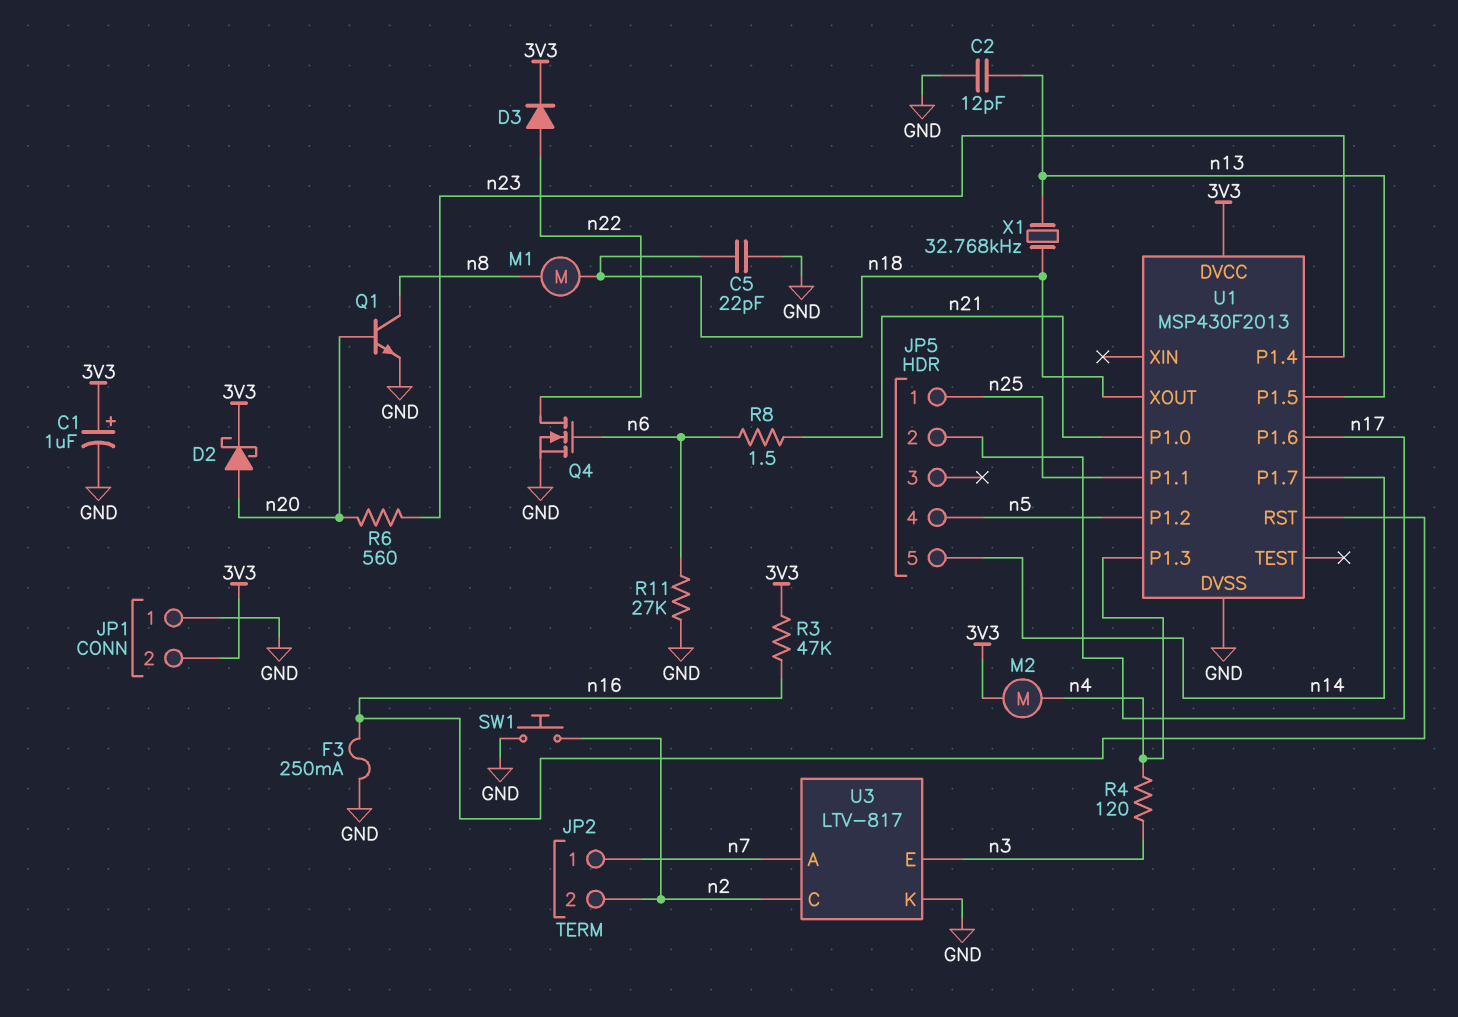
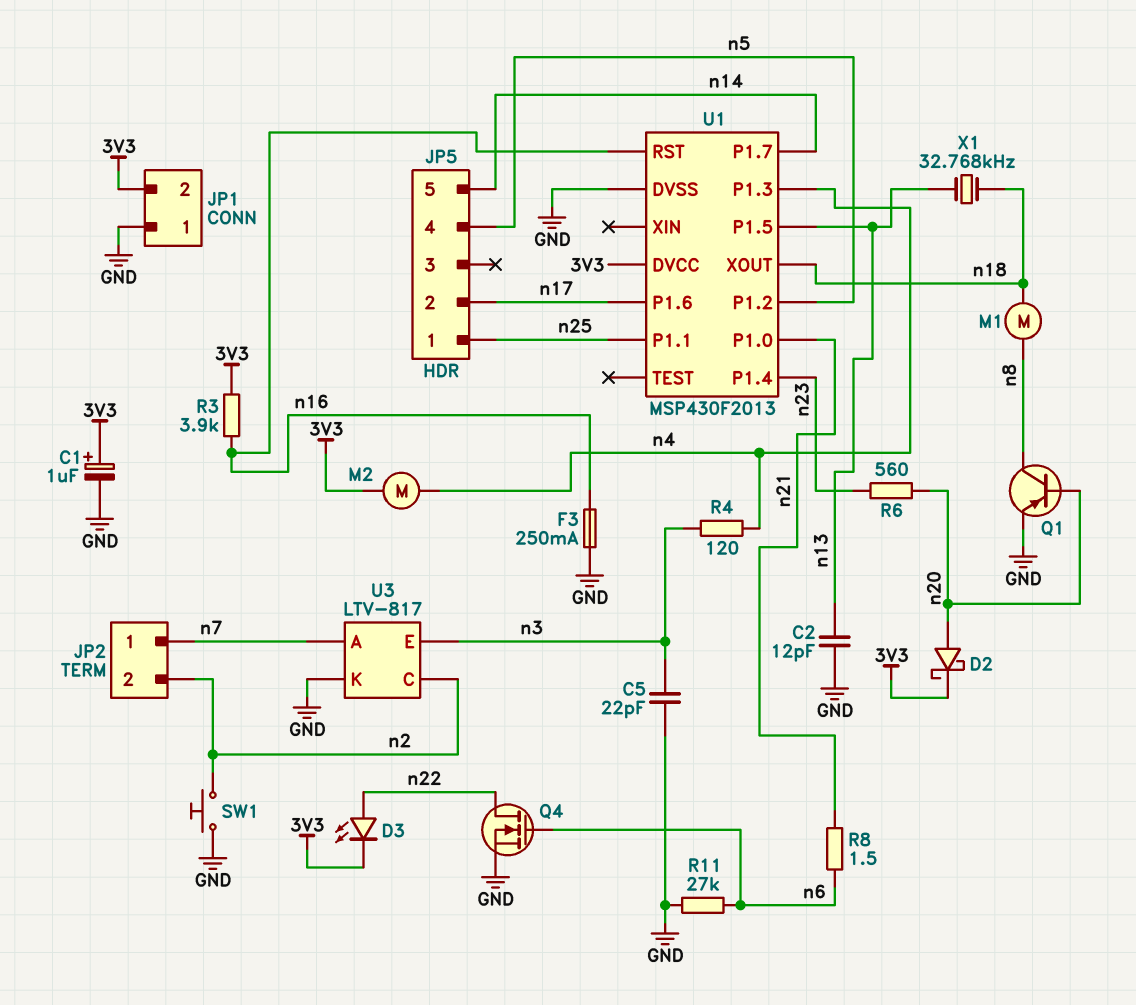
C5: 22pF (GND, n18) -> 22pF (GND, n3)
D3: diode (A n22, K 3V3) -> LED (A n22, K 3V3)
Q1: NPN (B n20, C n8, E GND) -> PNP (B n20, C n8, E GND)
R3: 47k (3V3, n16) -> 3.9k (3V3, n16)

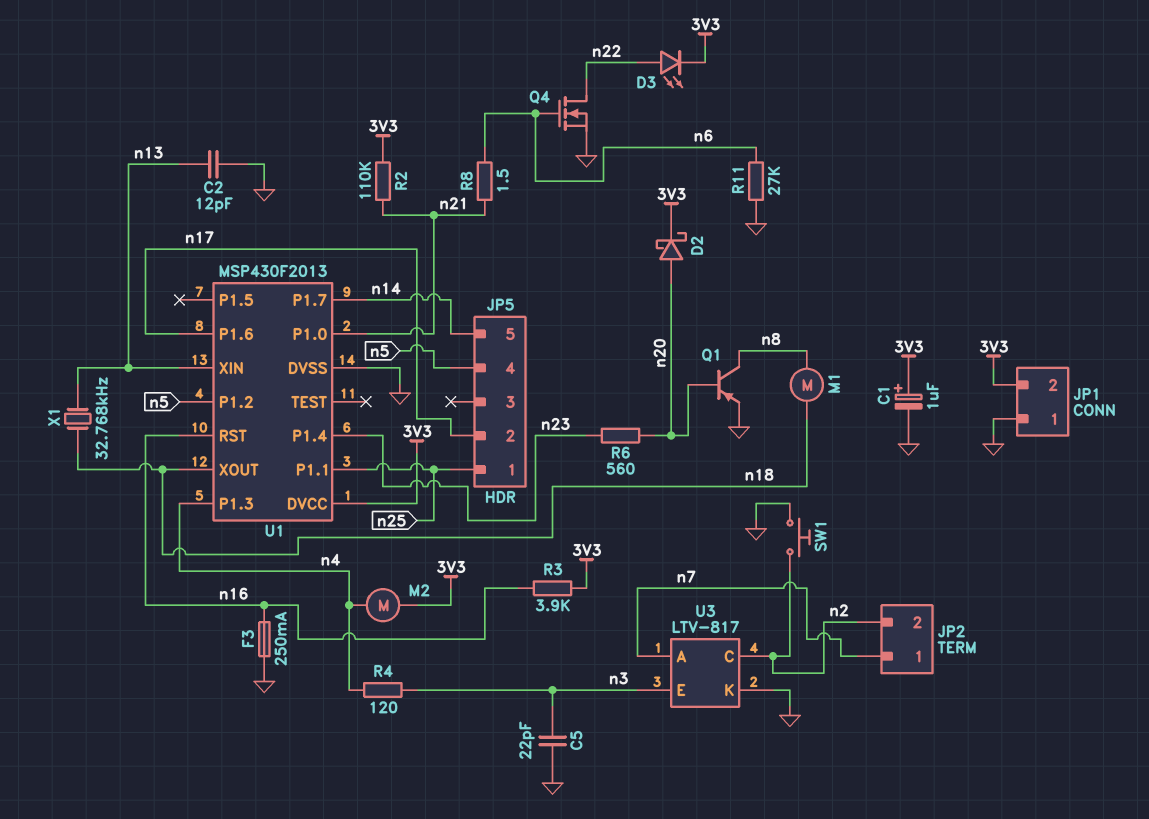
R2: none -> 110k (3V3, n21)
U1 pin P1.5: n13 -> none
U1 pin XIN: none -> n13

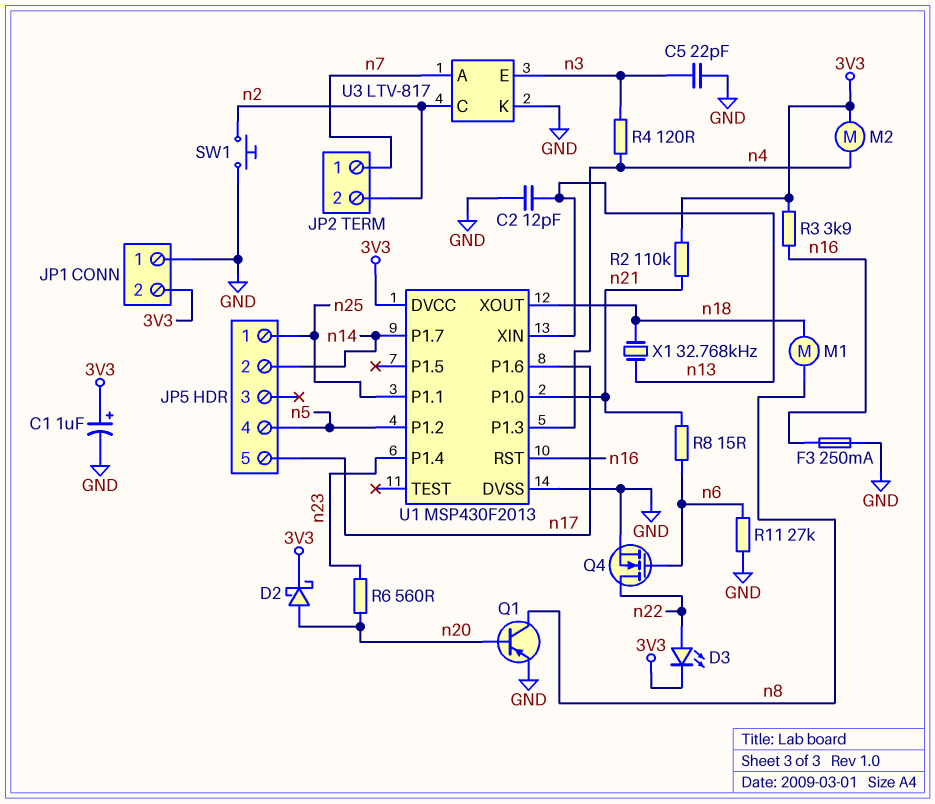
JP5 pin 2: n17 -> n14
JP5 pin 5: n14 -> n17
R8: 1.5 (n6, n21) -> 15 (n6, n21)

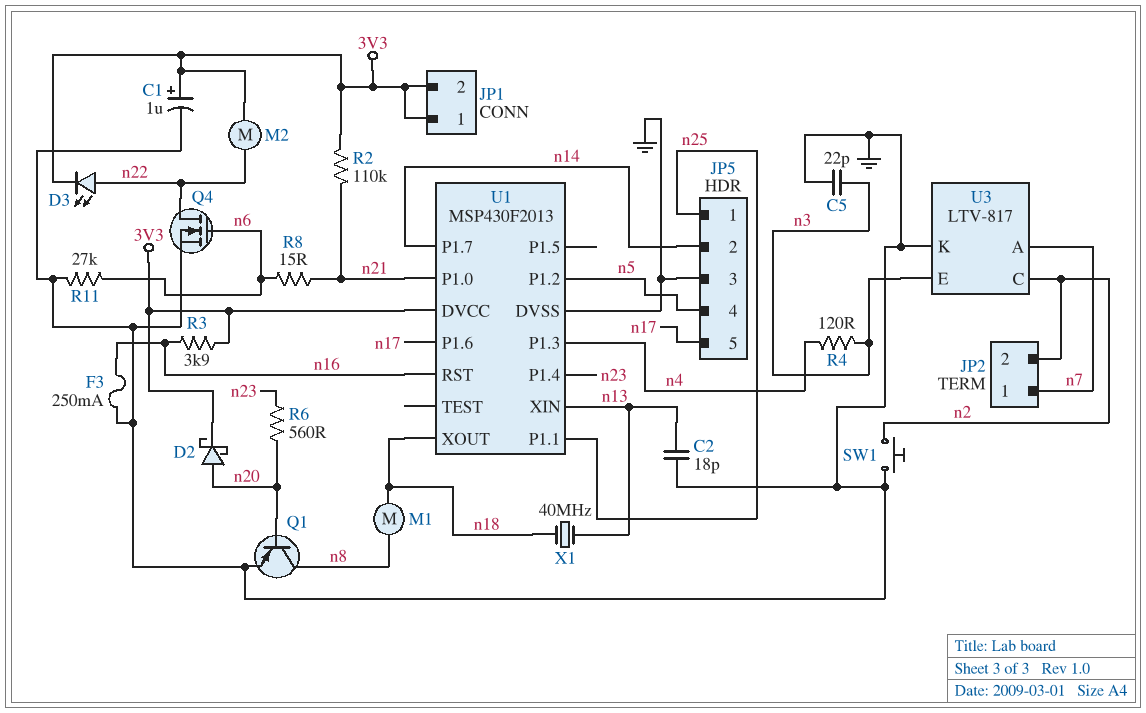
C2: 12pF (GND, n13) -> 18pF (GND, n13)
JP1 pin 1: GND -> 3V3
JP5 pin 3: none -> GND
M2: motor (3V3, n4) -> motor (3V3, n22)
X1: 32.768kHz (n13, n18) -> 40MHz (n13, n18)

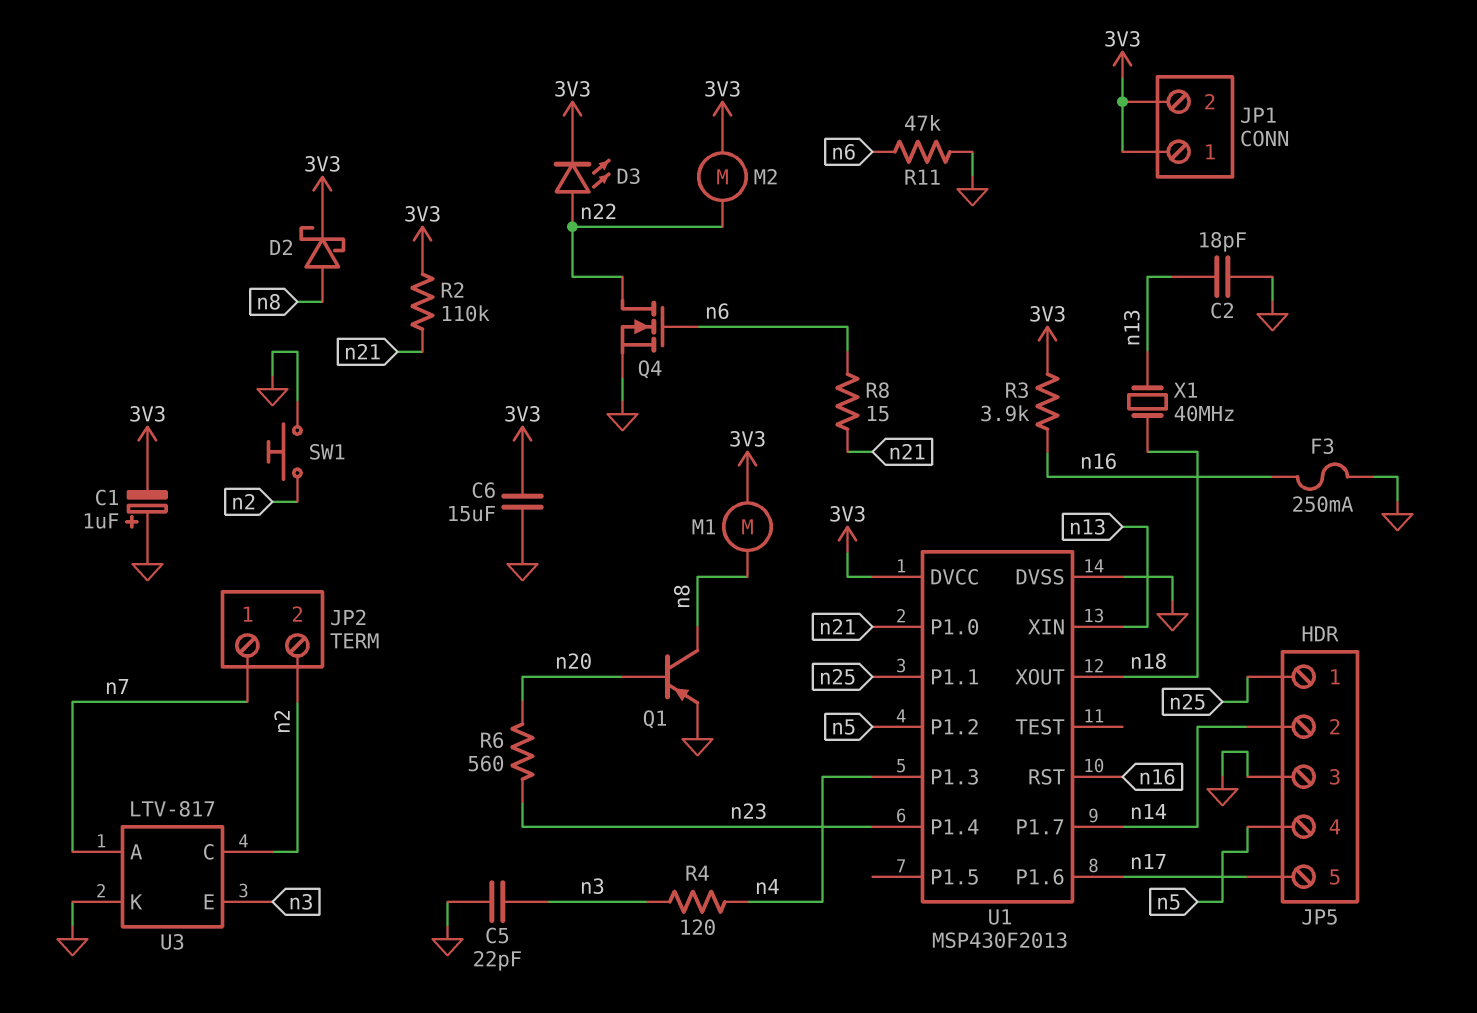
C1: 1uF (plus 3V3, minus GND) -> 1uF (plus GND, minus 3V3)
C6: none -> 15uF (3V3, GND)
D2: schottky (A n20, K 3V3) -> schottky (A n8, K 3V3)
M1: motor (n8, n18) -> motor (3V3, n8)
R11: 27k (GND, n6) -> 47k (GND, n6)

